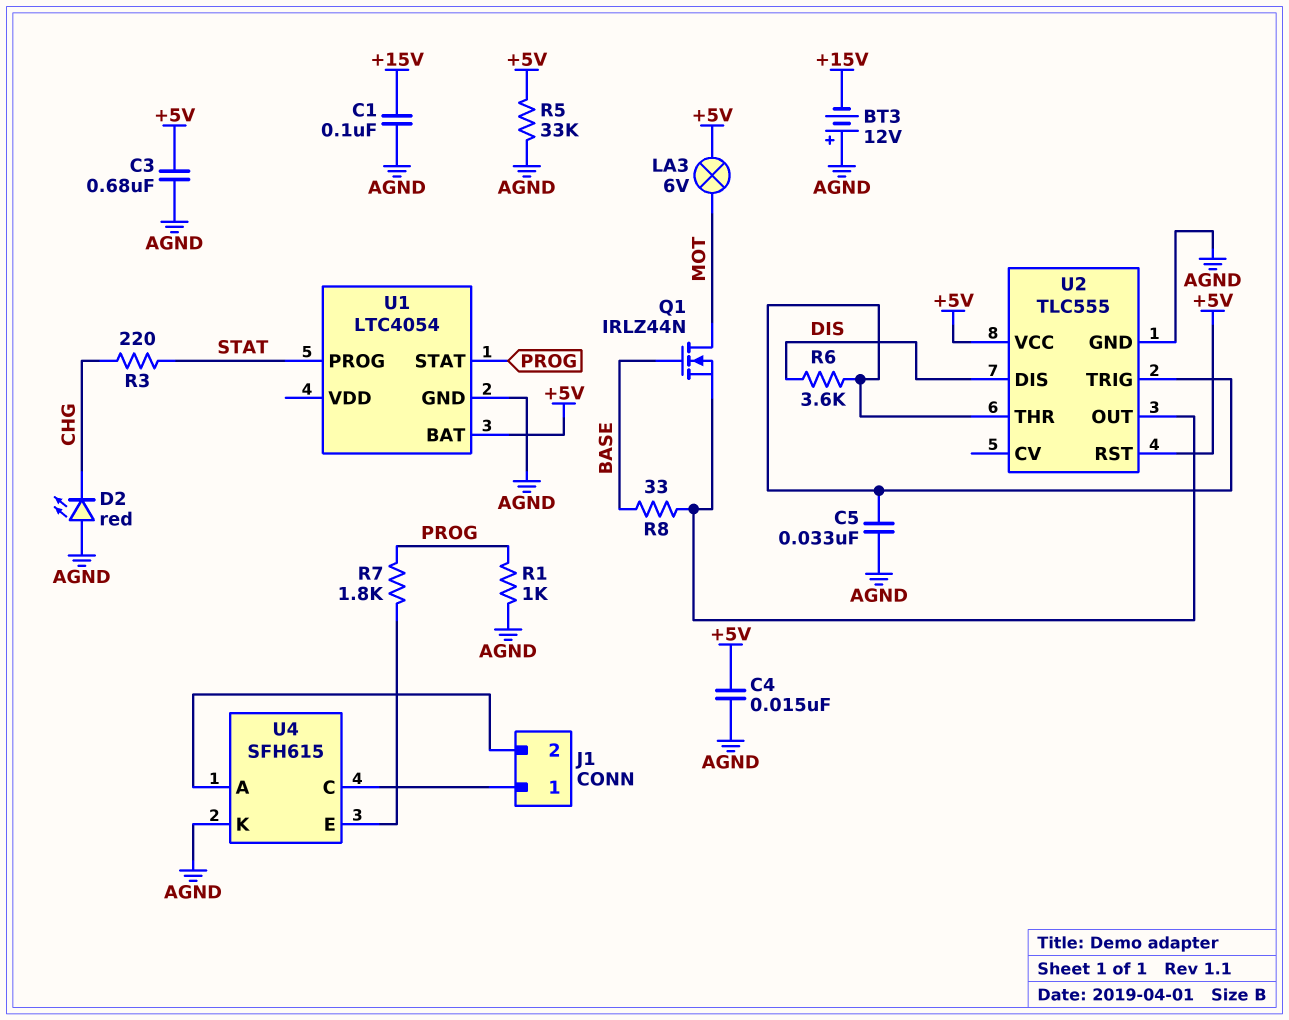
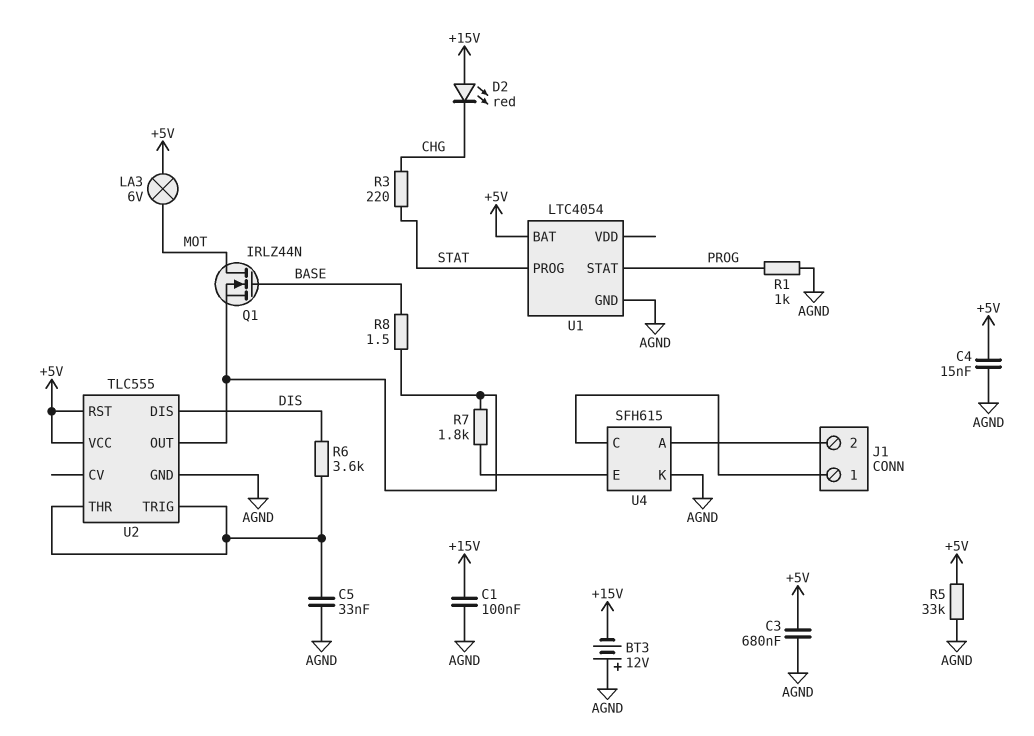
D2: LED red (A AGND, K CHG) -> LED red (A +15V, K CHG)
R7: 1.8k (PROG, U4/E) -> 1.8k (U2/OUT, U4/E)
R8: 33 (BASE, U2/OUT) -> 1.5 (BASE, U2/OUT)

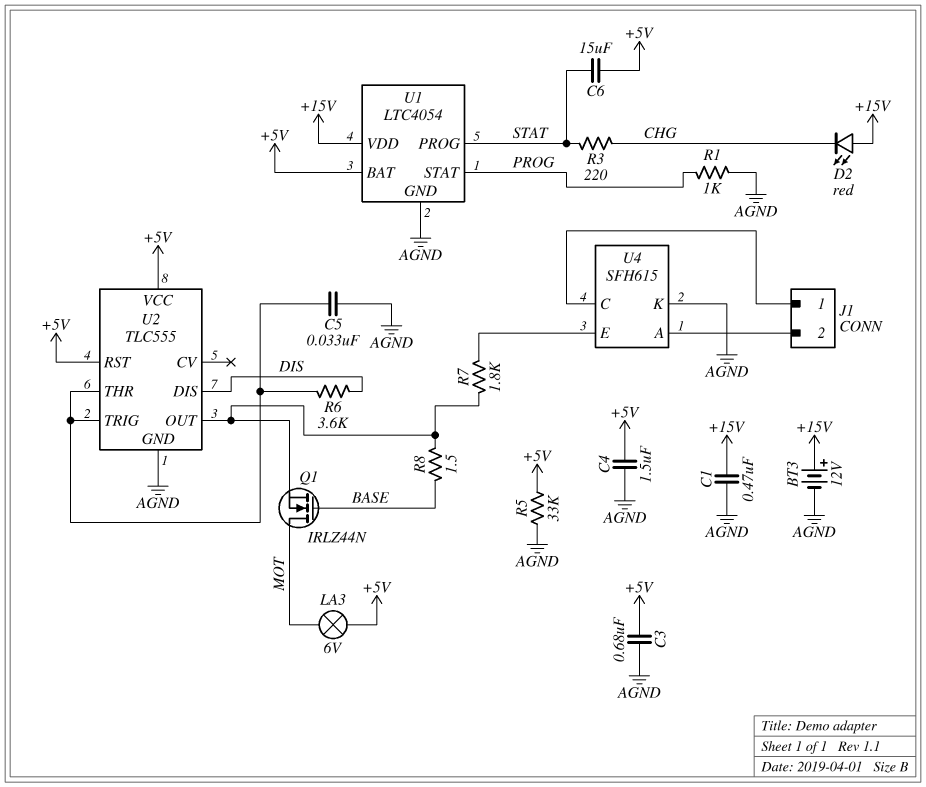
BT3: 12V (plus AGND, minus +15V) -> 12V (plus +15V, minus AGND)
C1: 100nF (+15V, AGND) -> 470nF (+15V, AGND)
C4: 15nF (+5V, AGND) -> 1.5uF (+5V, AGND)
C6: none -> 15uF (+5V, STAT)
U1 pin VDD: none -> +15V

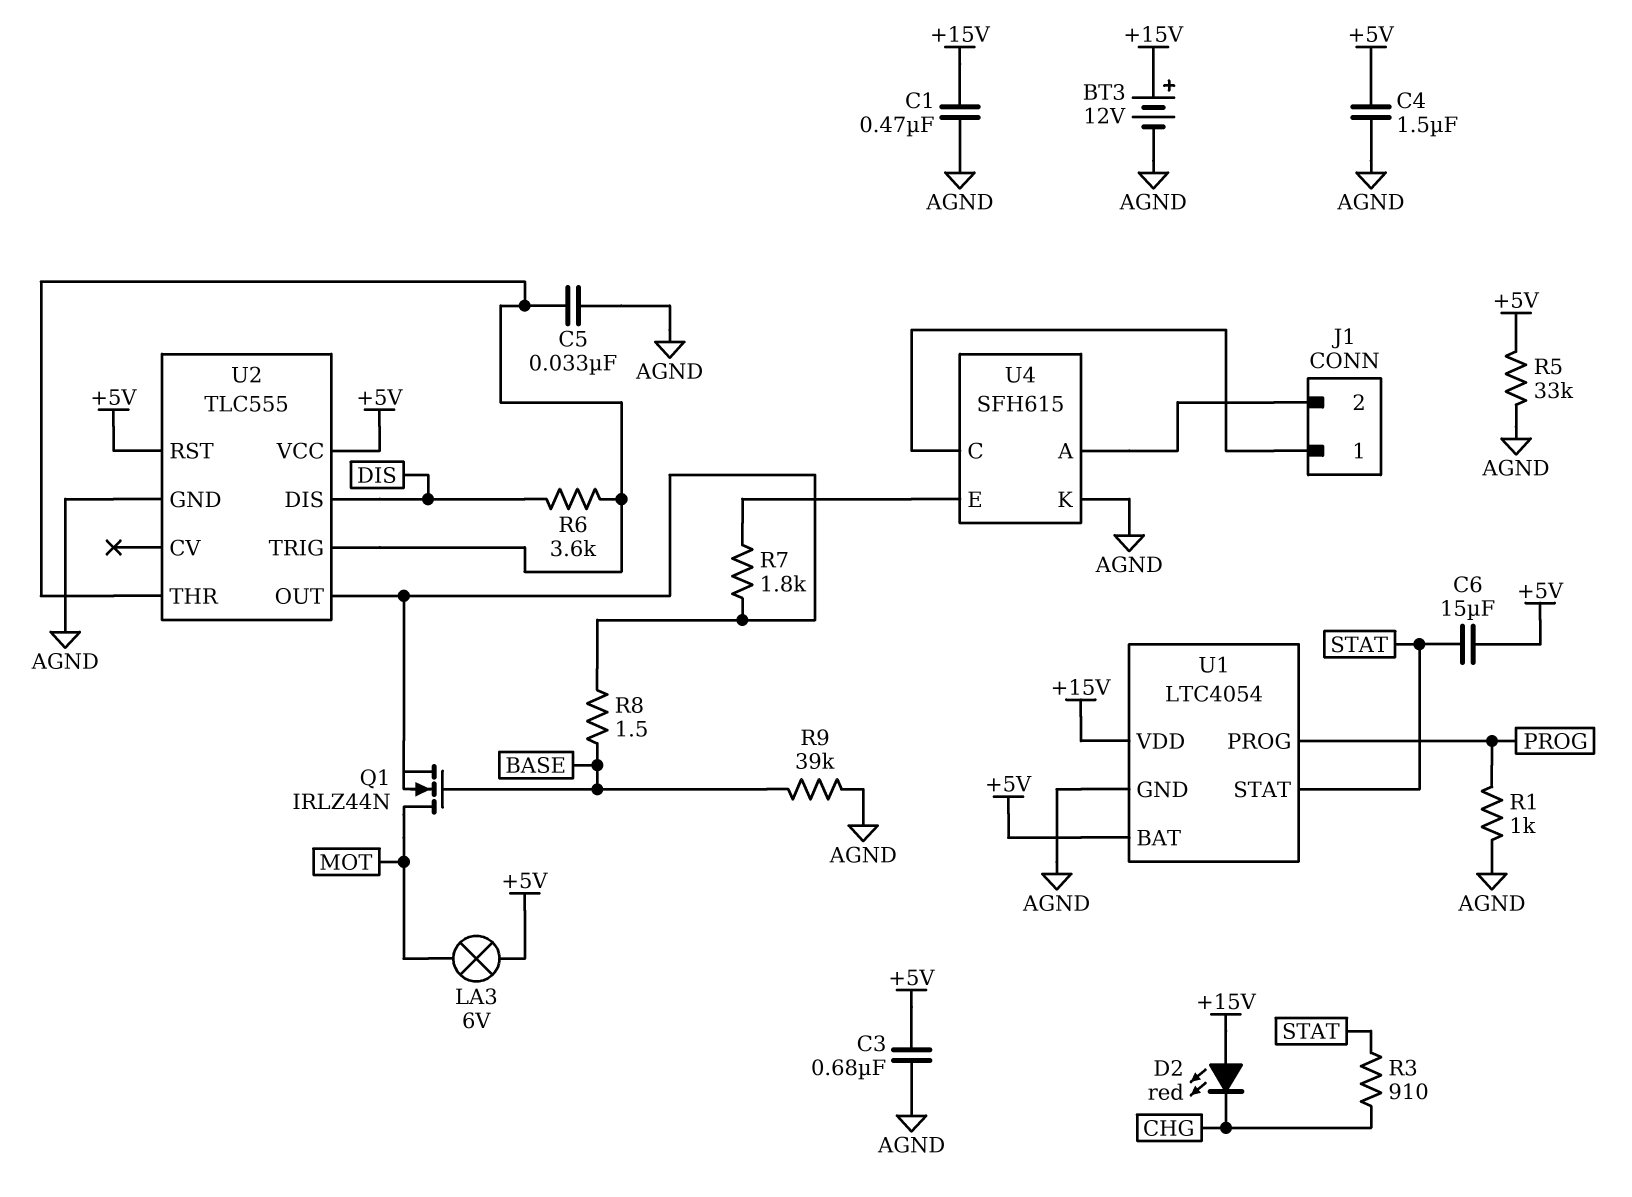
R3: 220 (CHG, STAT) -> 910 (CHG, STAT)
R9: none -> 39k (AGND, BASE)
U1 pin PROG: STAT -> PROG
U1 pin STAT: PROG -> STAT

